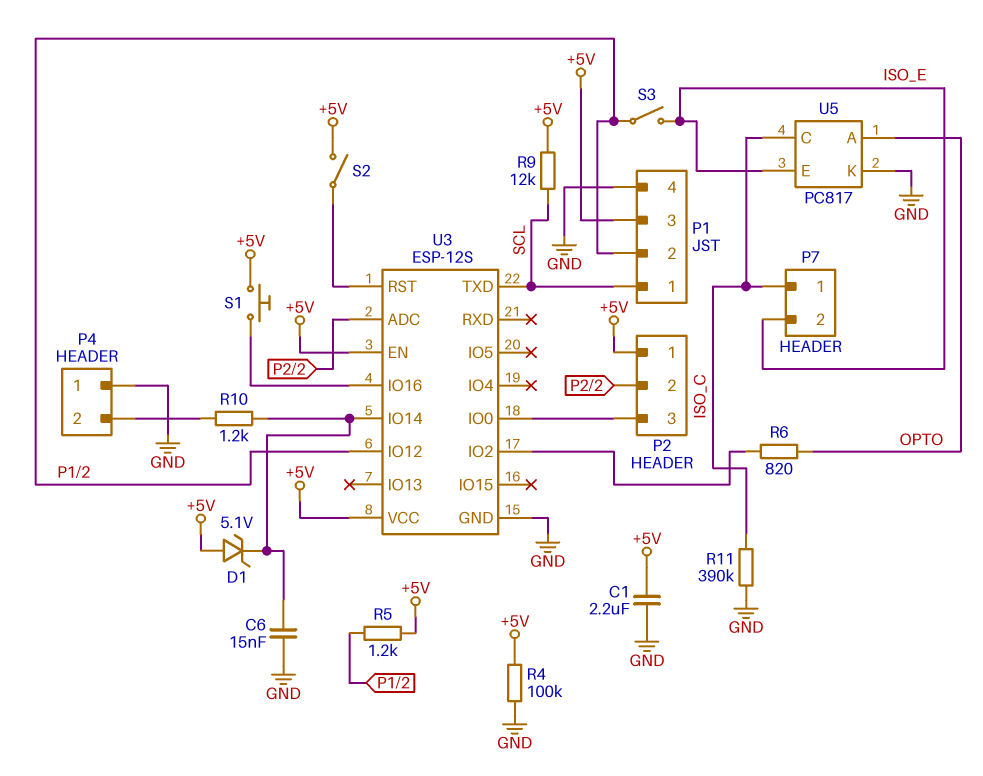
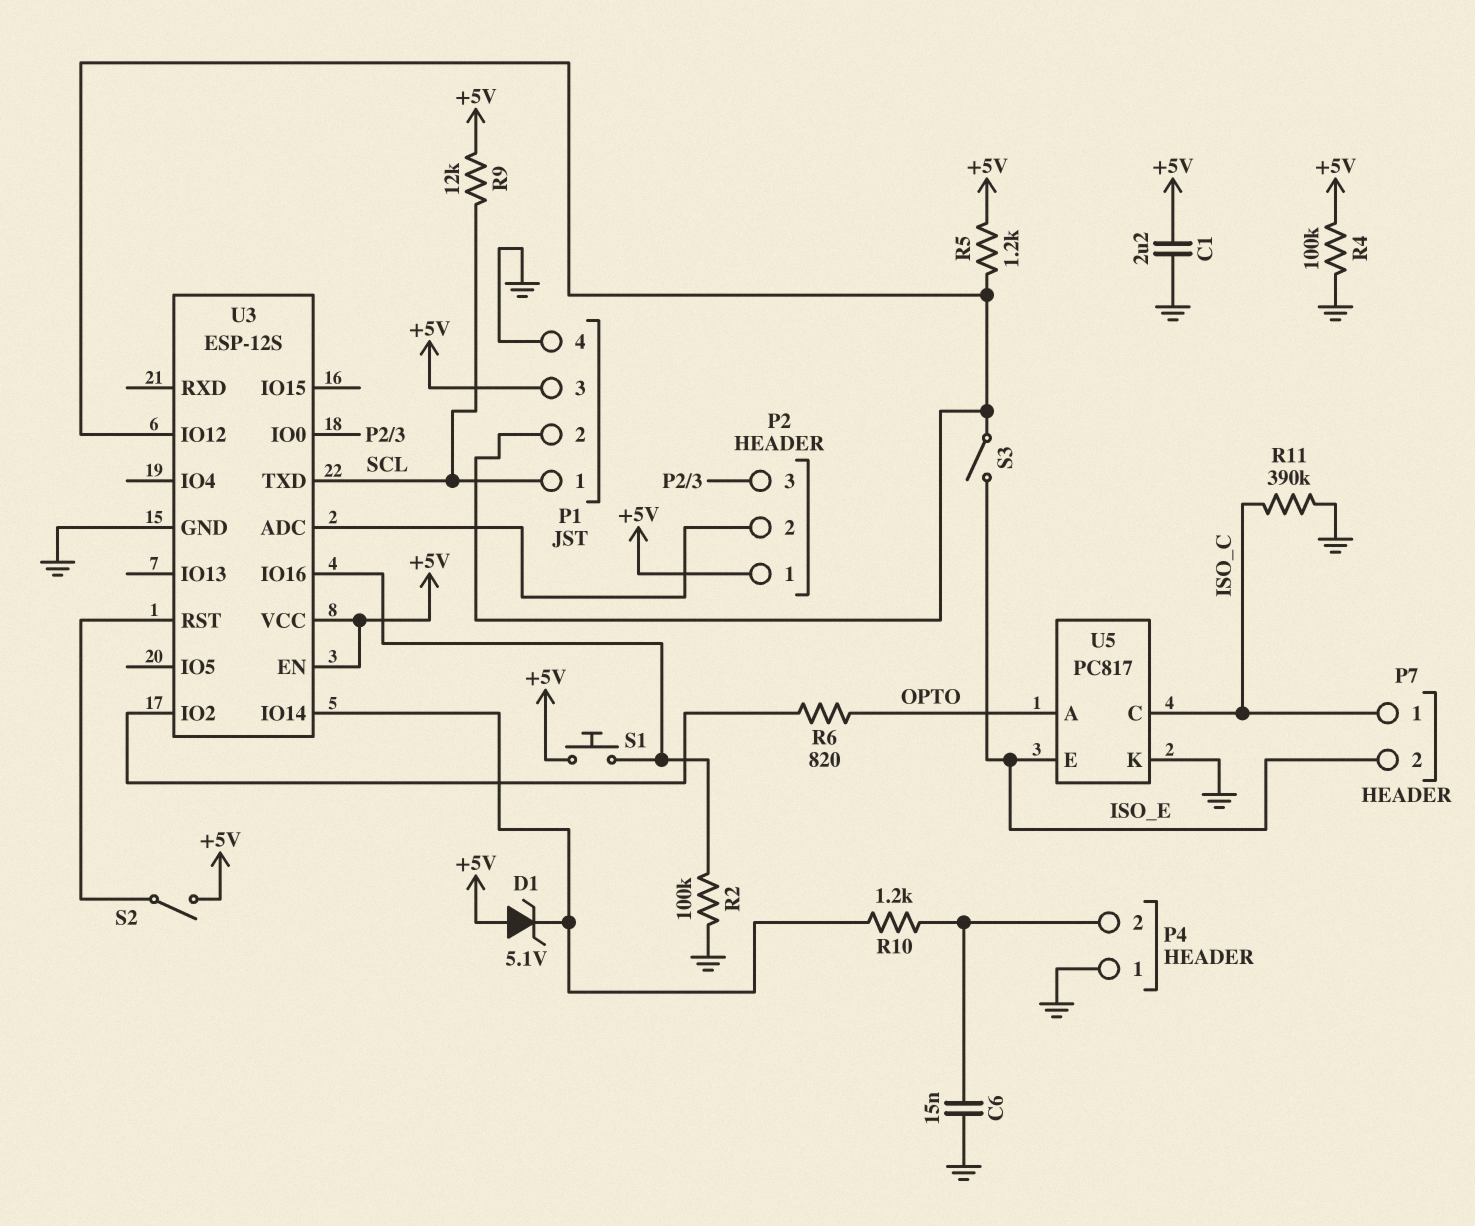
C6: 15nF (GND, U3/IO14) -> 15nF (GND, P4/2)
R2: none -> 100k (GND, U3/IO16)

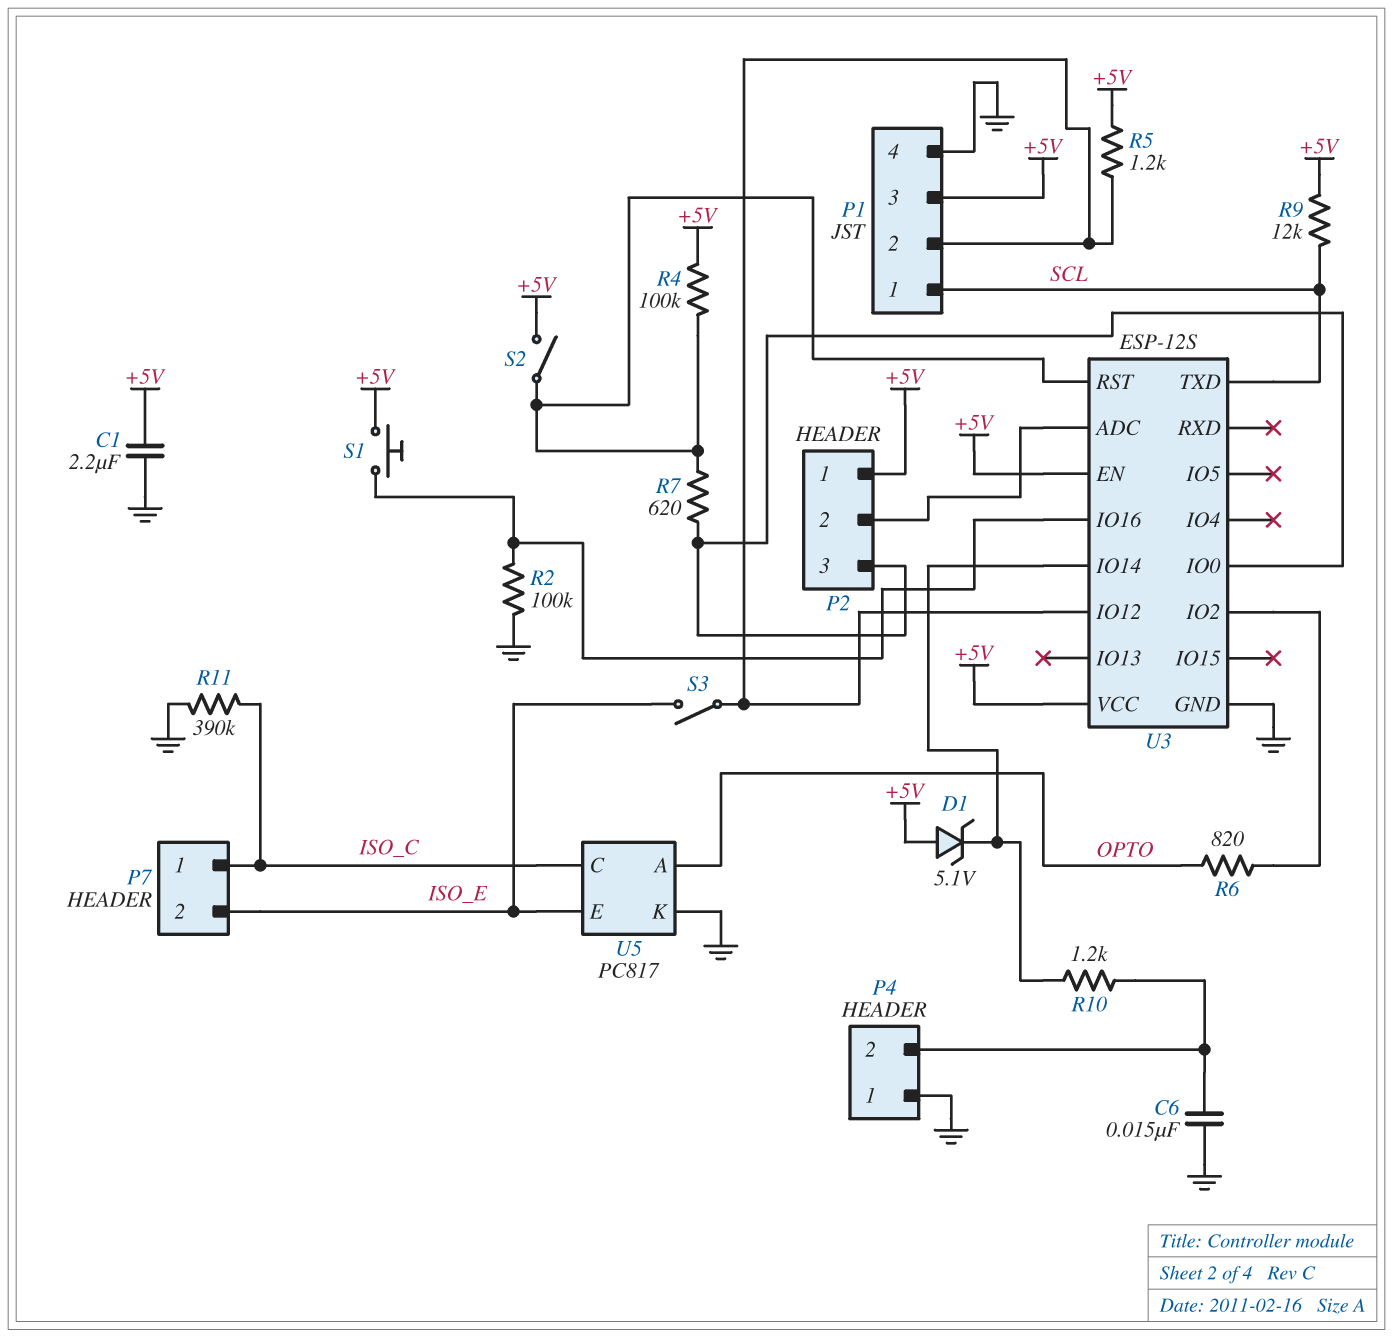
R4: 100k (+5V, GND) -> 100k (+5V, U3/RST)
R7: none -> 620 (P2/3, U3/RST)

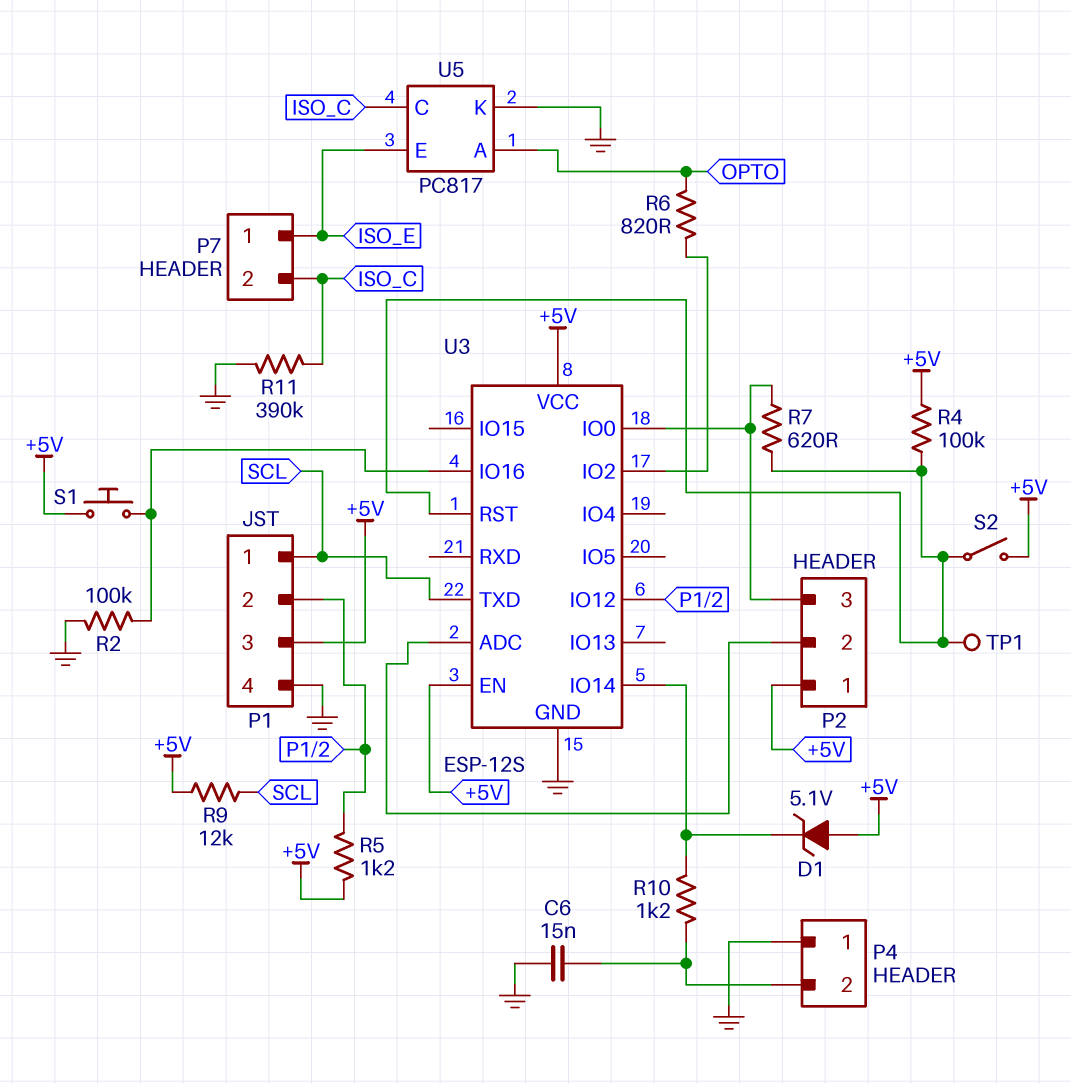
C1: 2.2uF (+5V, GND) -> none
P7 pin 1: ISO_C -> ISO_E
P7 pin 2: ISO_E -> ISO_C
S3: switch (ISO_E, P1/2) -> none
TP1: none -> test point (U3/RST)

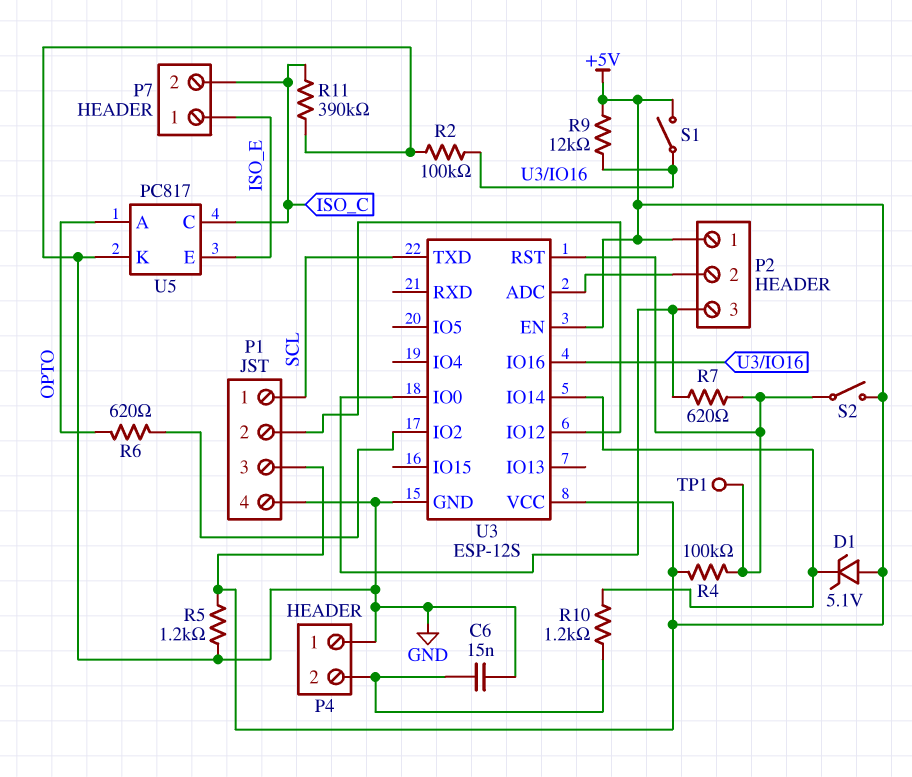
R5: 1.2k (+5V, P1/2) -> 1.2k (+5V, GND)
R6: 820 (OPTO, U3/IO2) -> 620 (OPTO, U3/IO2)
R9: 12k (+5V, SCL) -> 12k (+5V, U3/IO16)
S1: button (+5V, U3/IO16) -> switch (+5V, U3/IO16)

